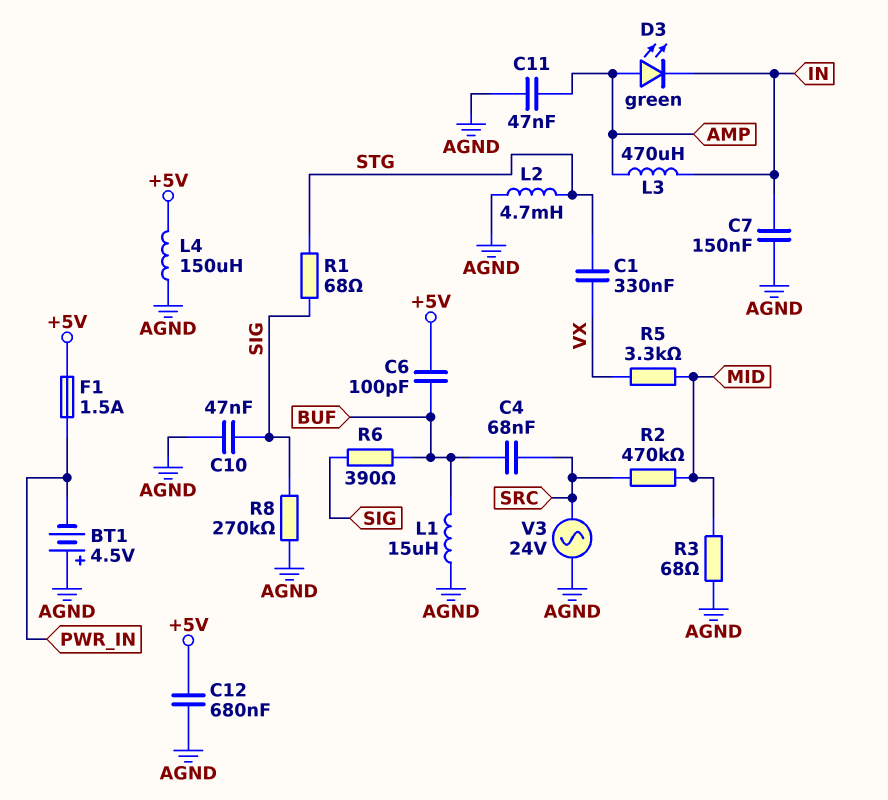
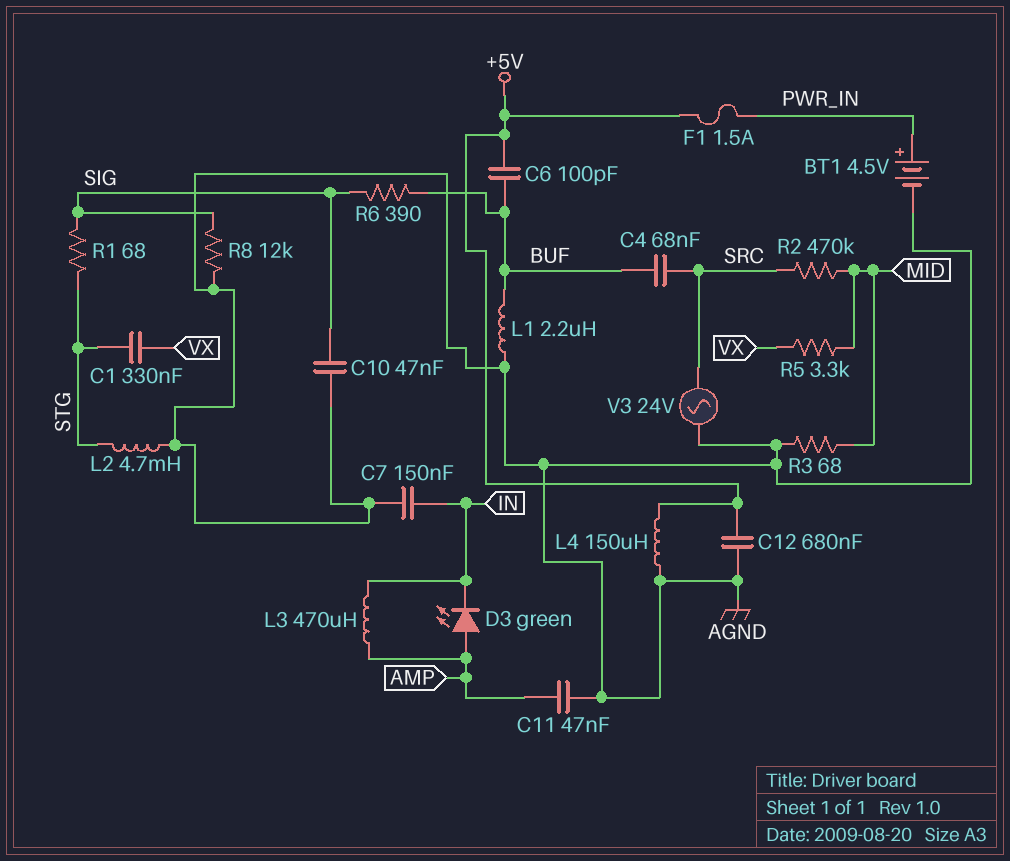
BT1: 4.5V (plus AGND, minus PWR_IN) -> 4.5V (plus PWR_IN, minus AGND)
L1: 15uH (AGND, BUF) -> 2.2uH (AGND, BUF)
R8: 270k (AGND, SIG) -> 12k (AGND, SIG)

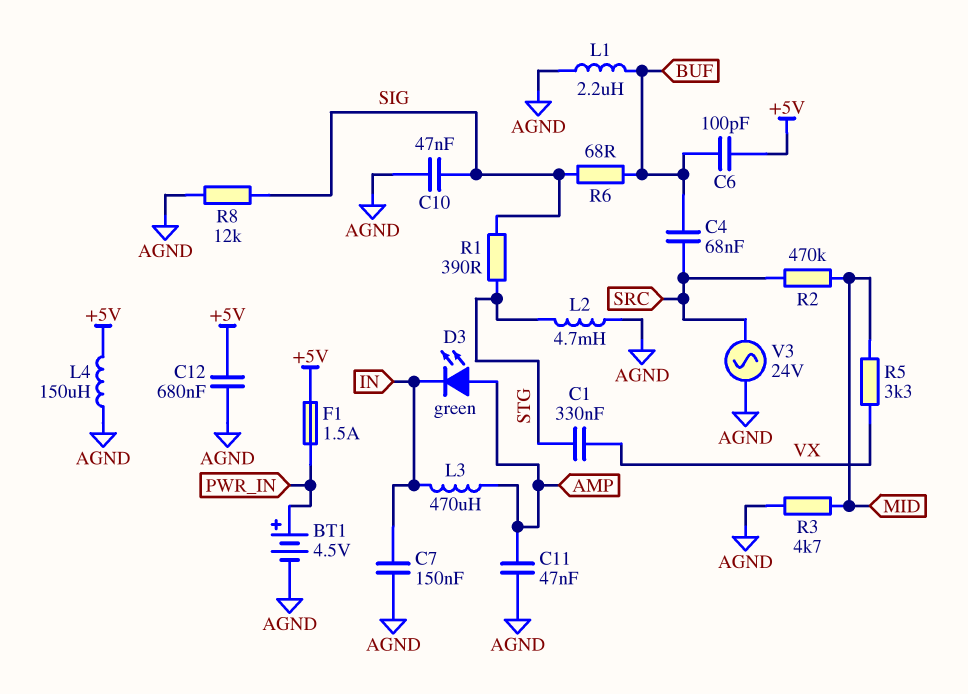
R1: 68 (SIG, STG) -> 390 (SIG, STG)
R3: 68 (AGND, MID) -> 4.7k (AGND, MID)
R6: 390 (BUF, SIG) -> 68 (BUF, SIG)

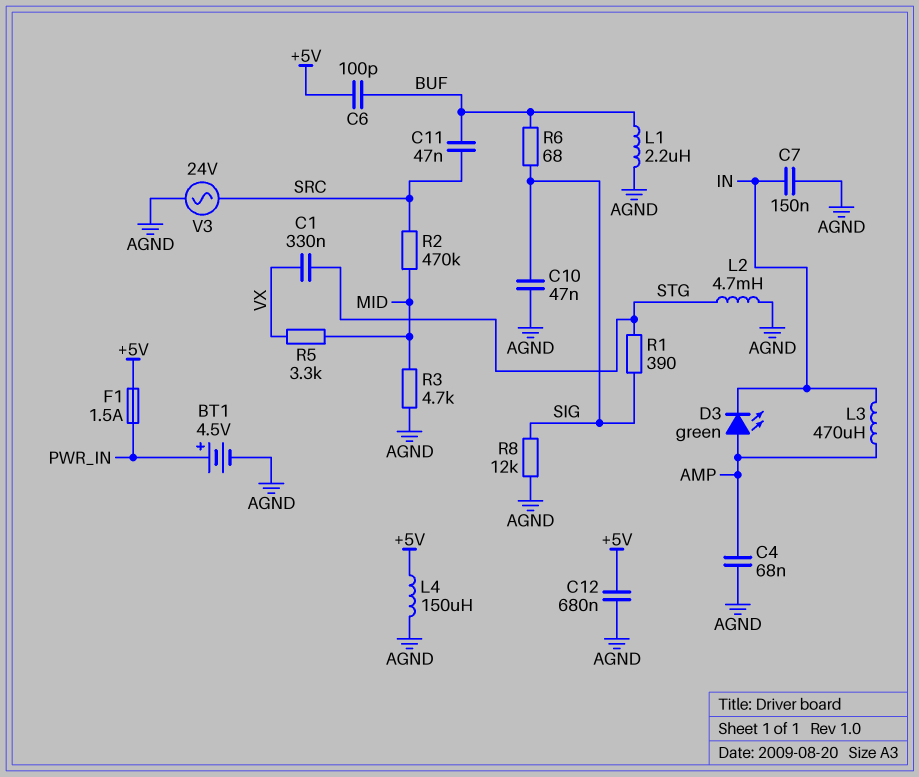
C4: 68nF (BUF, SRC) -> 68nF (AGND, AMP)
C11: 47nF (AGND, AMP) -> 47nF (BUF, SRC)

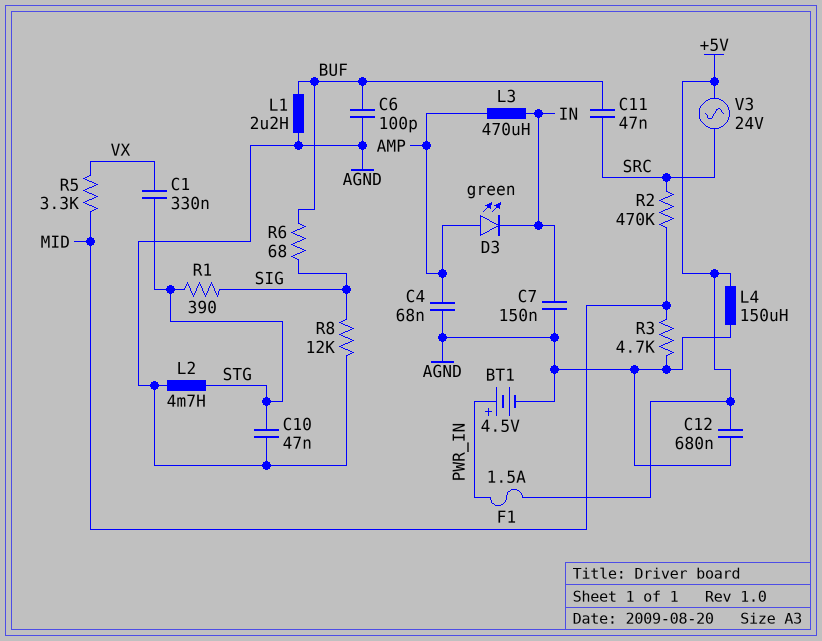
C6: 100pF (+5V, BUF) -> 100pF (AGND, BUF)
C10: 47nF (AGND, SIG) -> 47nF (AGND, STG)
V3: AC 24V (AGND, SRC) -> AC 24V (+5V, SRC)

